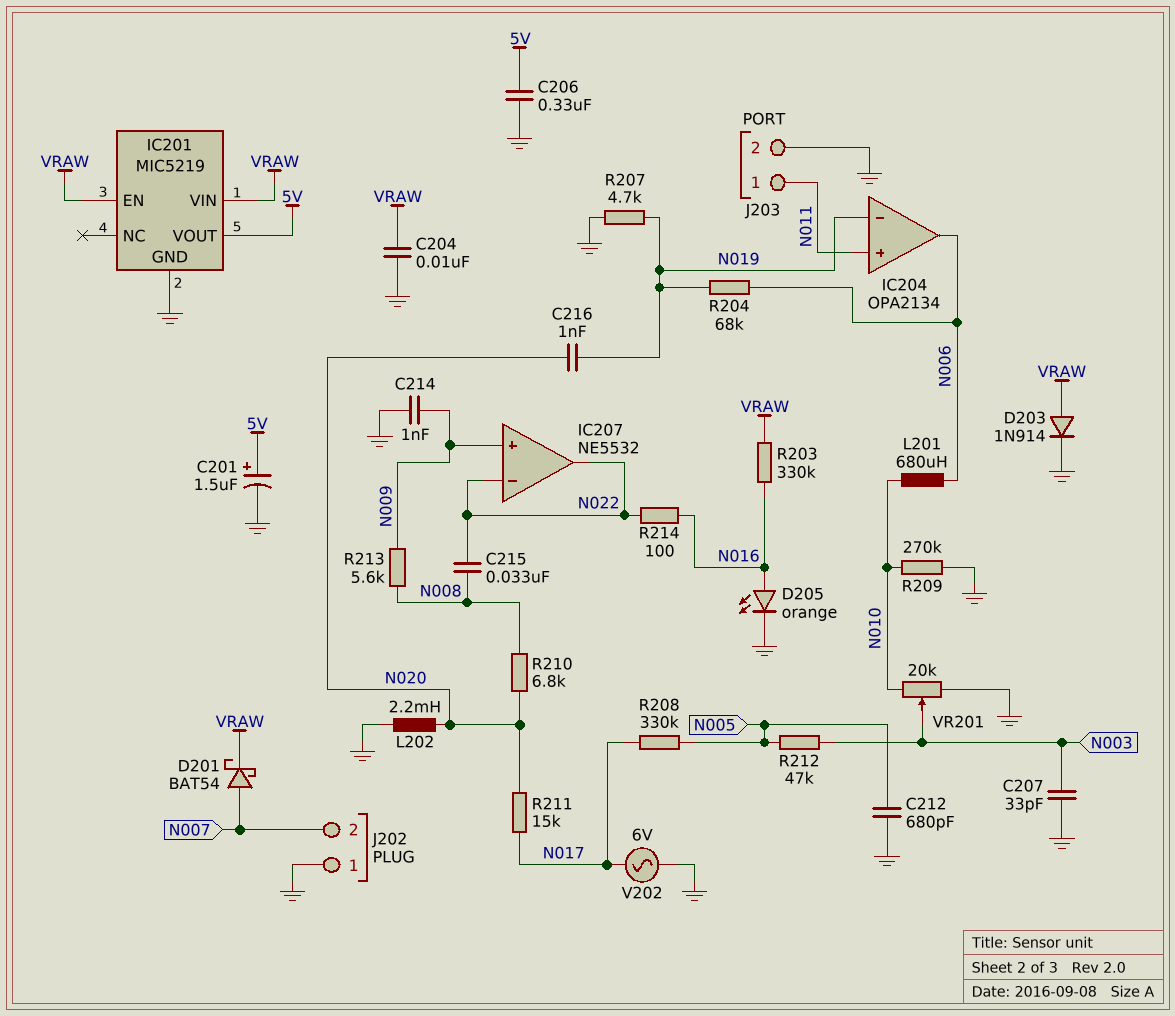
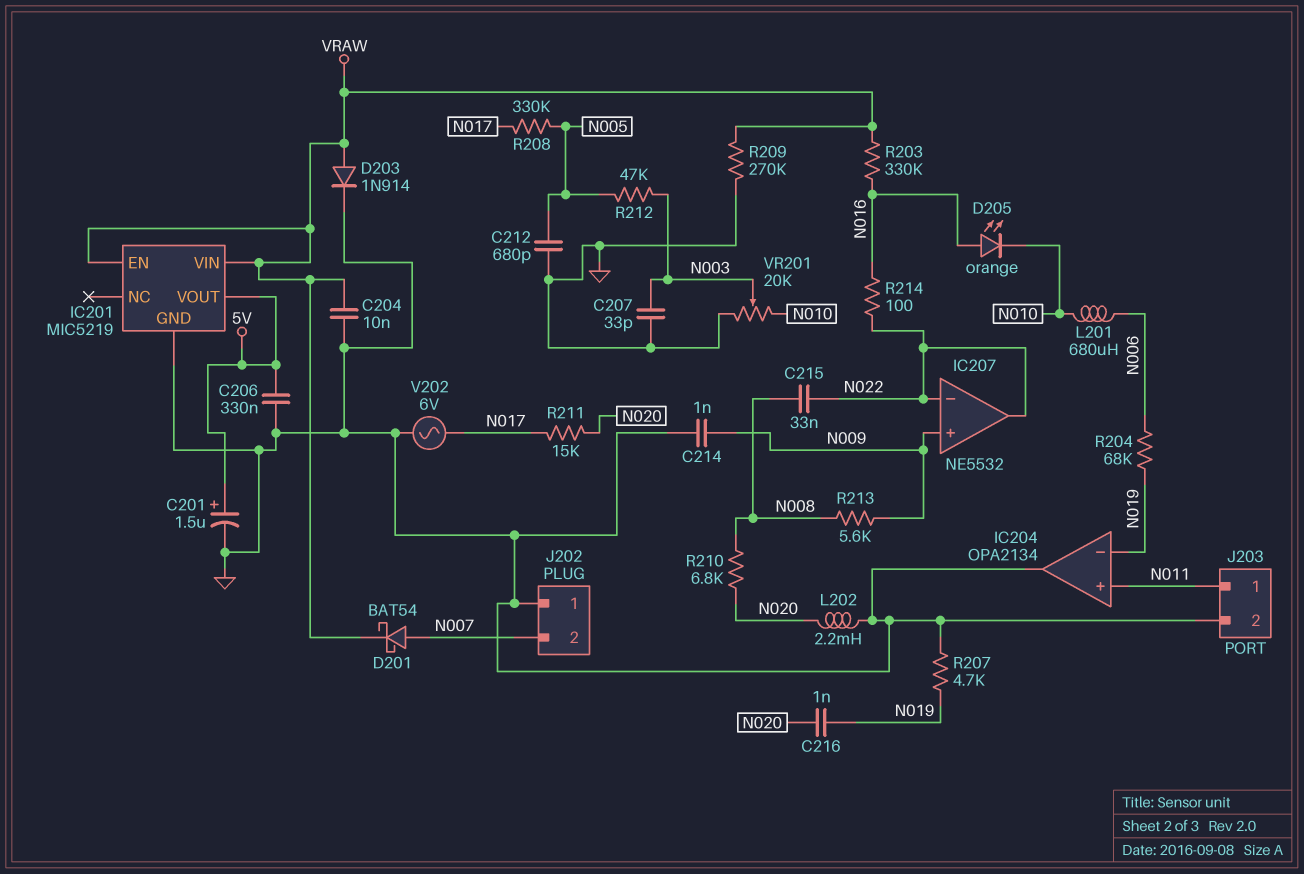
D205: LED orange (A N016, K GND) -> LED orange (A N016, K N010)
IC204 pin out: N006 -> GND
R209: 270k (GND, N010) -> 270k (GND, VRAW)

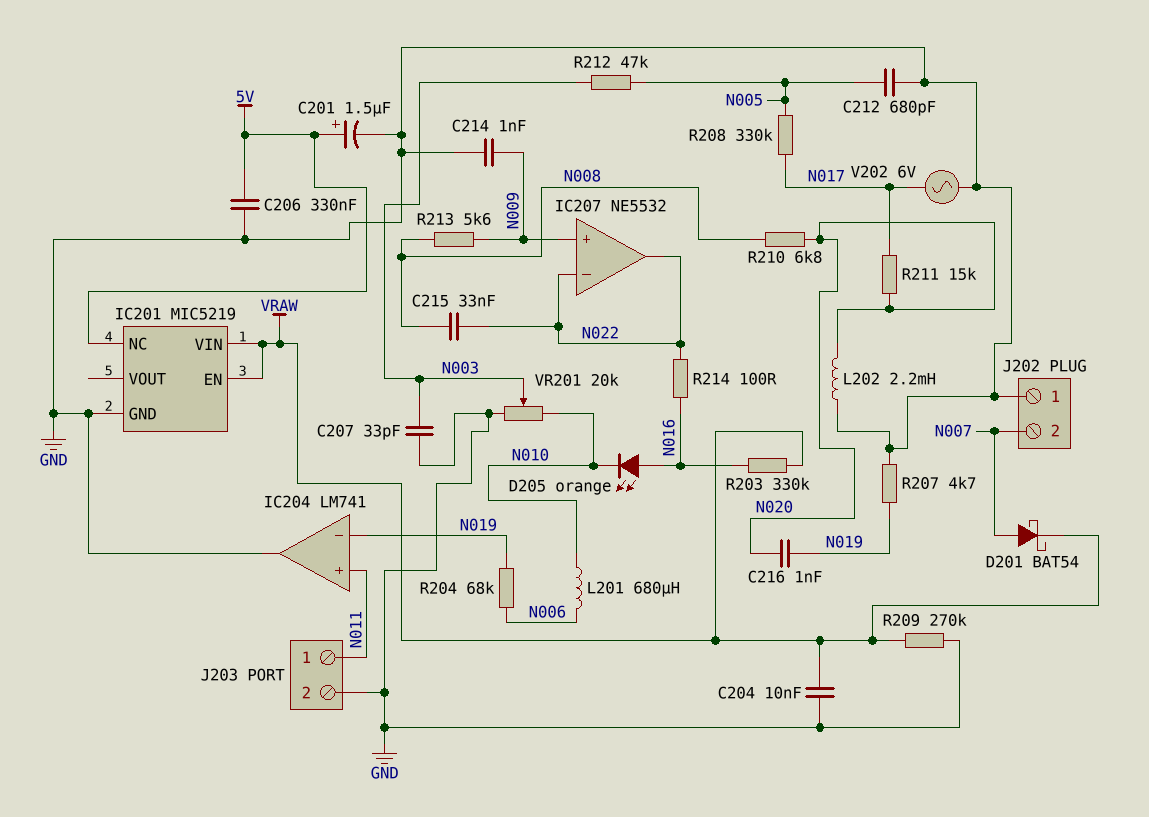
D203: diode 1N914 (A VRAW, K GND) -> none
IC201 pin NC: none -> 5V
IC201 pin VOUT: 5V -> none
IC204: OPA2134 -> LM741

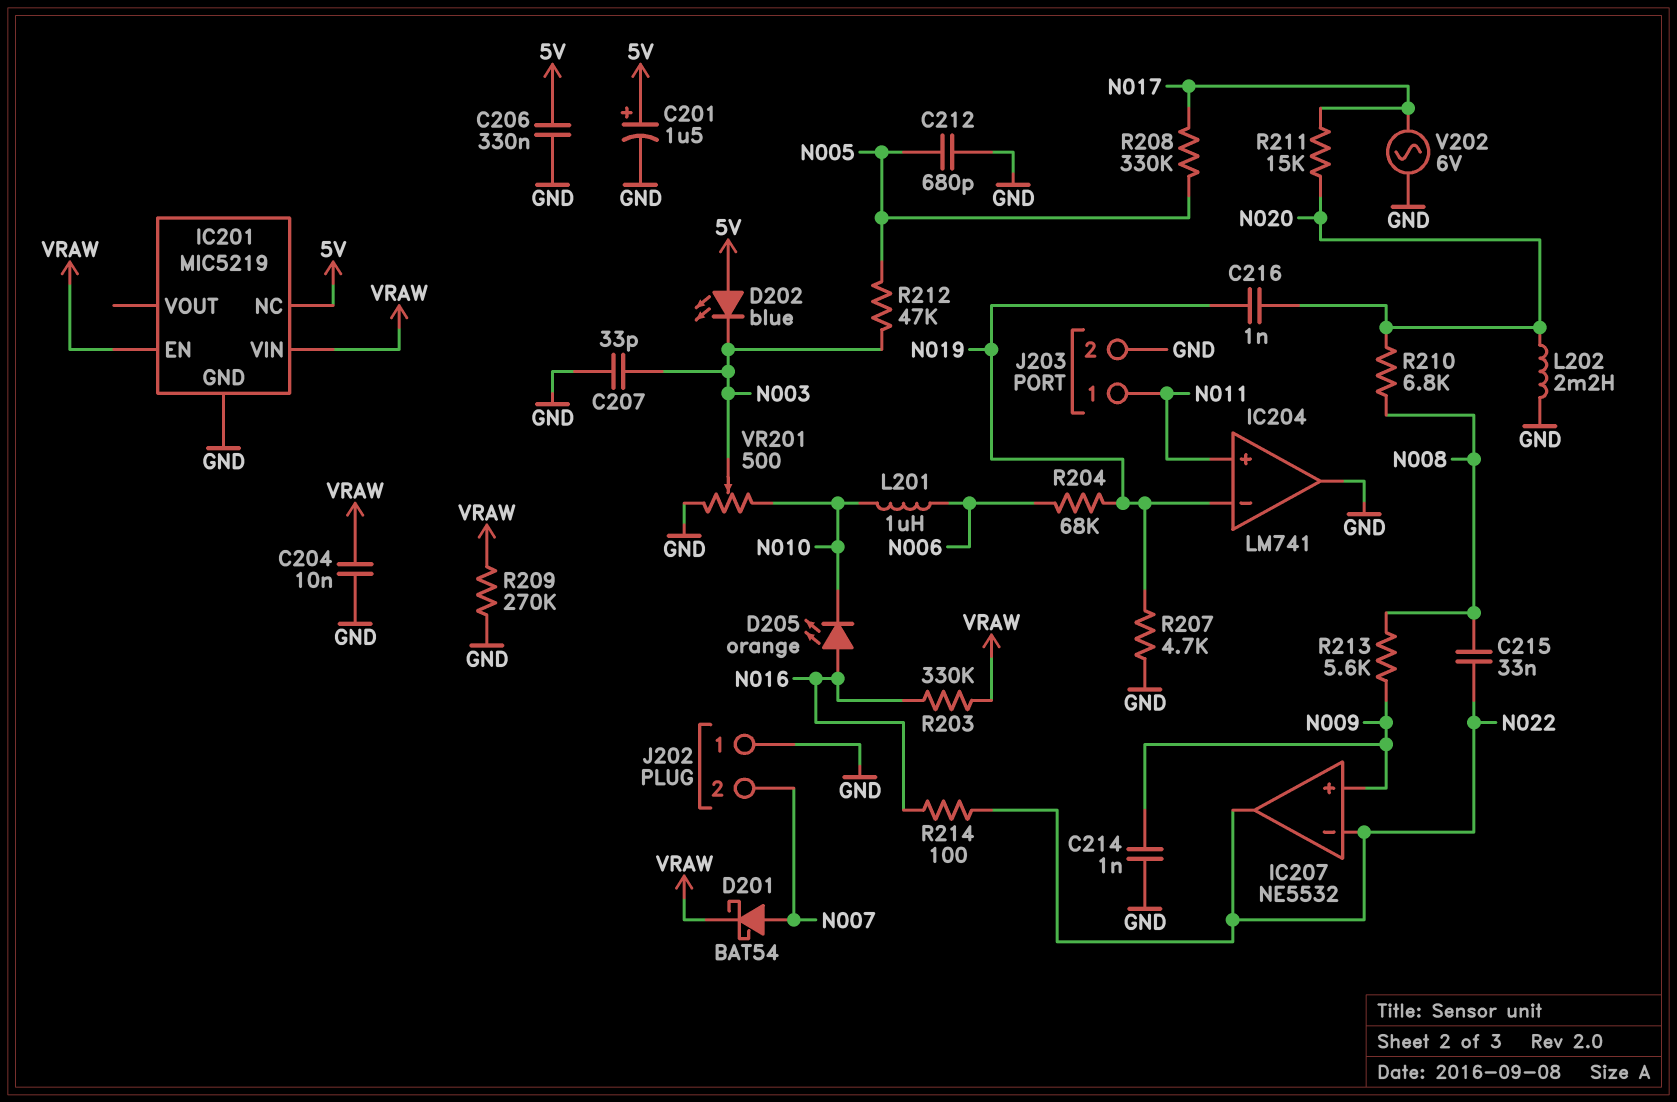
D202: none -> LED blue (A 5V, K N003)
L201: 680uH (N006, N010) -> 1uH (N006, N010)
VR201: 20k (GND, N010, wiper N003) -> 500 (GND, N010, wiper N003)

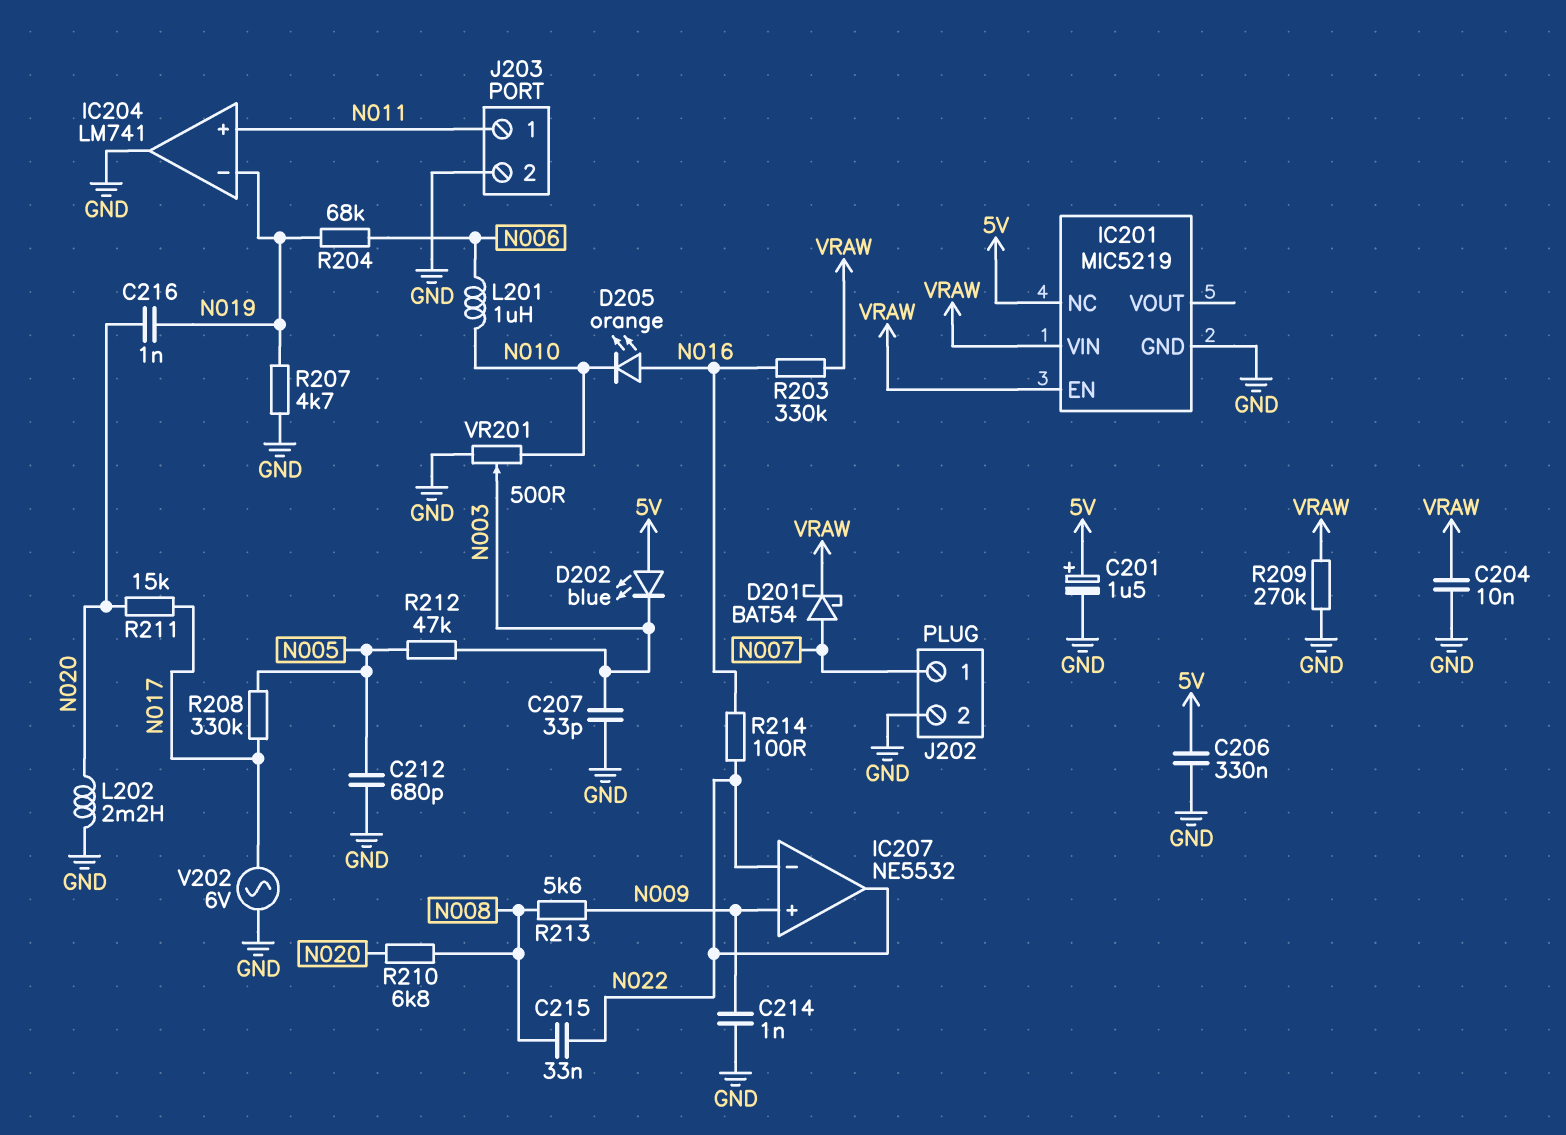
J202 pin 1: GND -> N007
J202 pin 2: N007 -> GND

